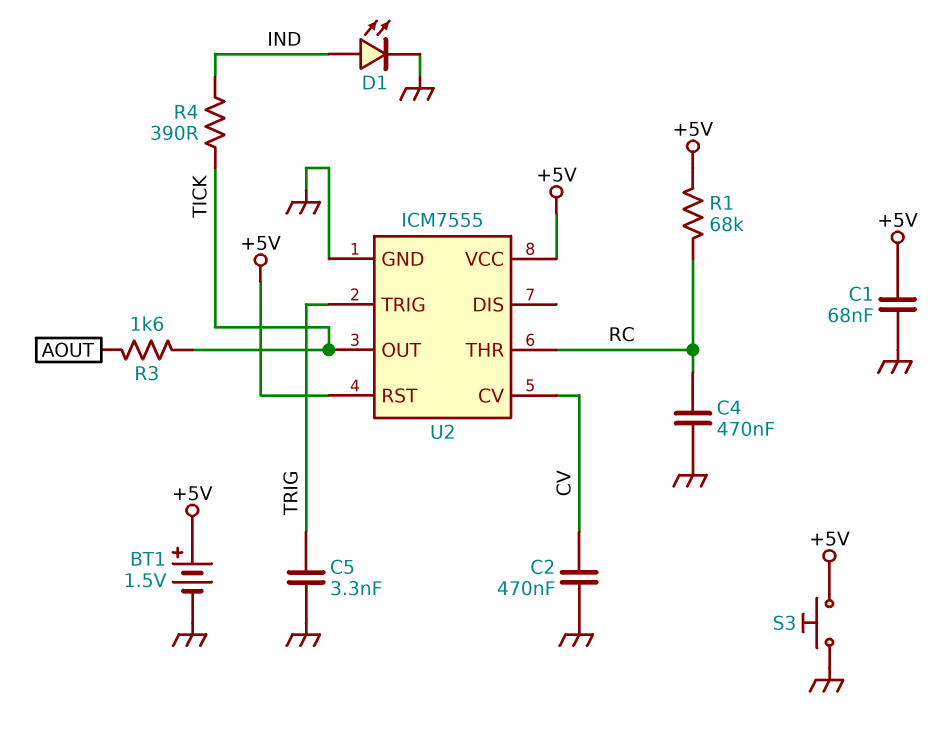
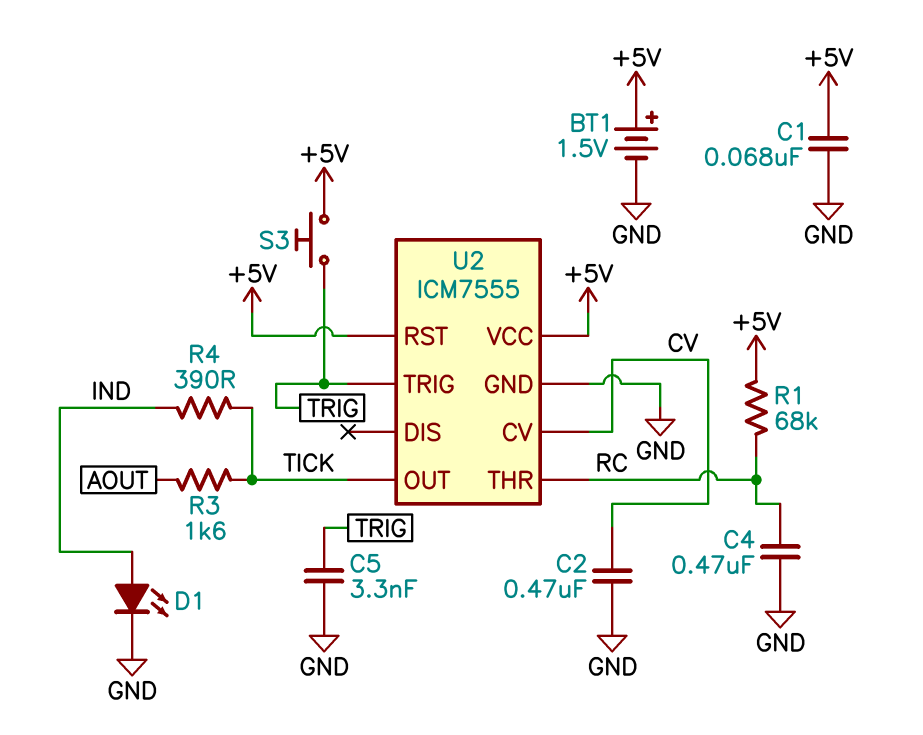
S3: button (+5V, GND) -> button (+5V, TRIG)

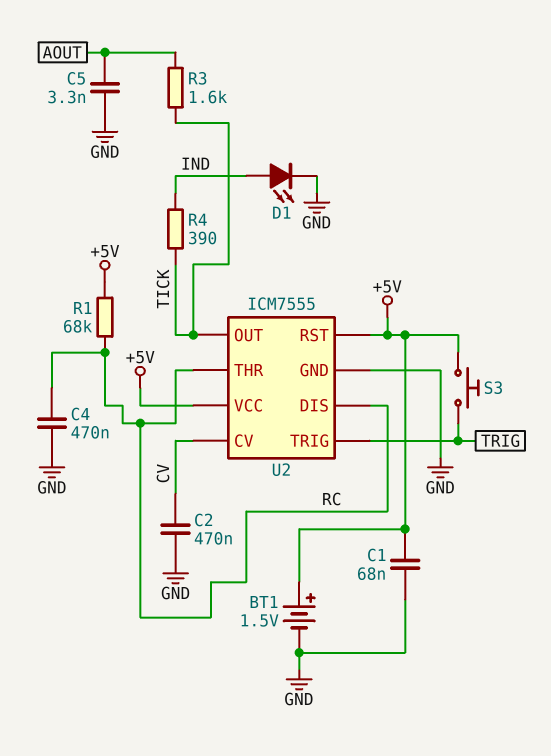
C5: 3.3nF (GND, TRIG) -> 3.3nF (AOUT, GND)
U2 pin DIS: none -> RC

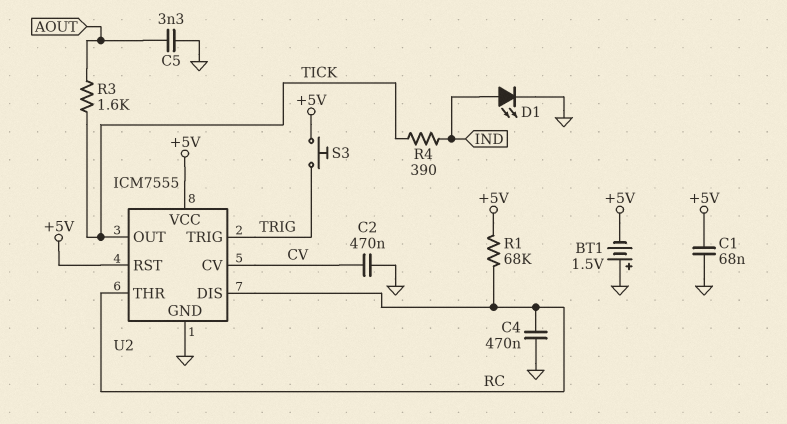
BT1: 1.5V (plus +5V, minus GND) -> 1.5V (plus GND, minus +5V)

